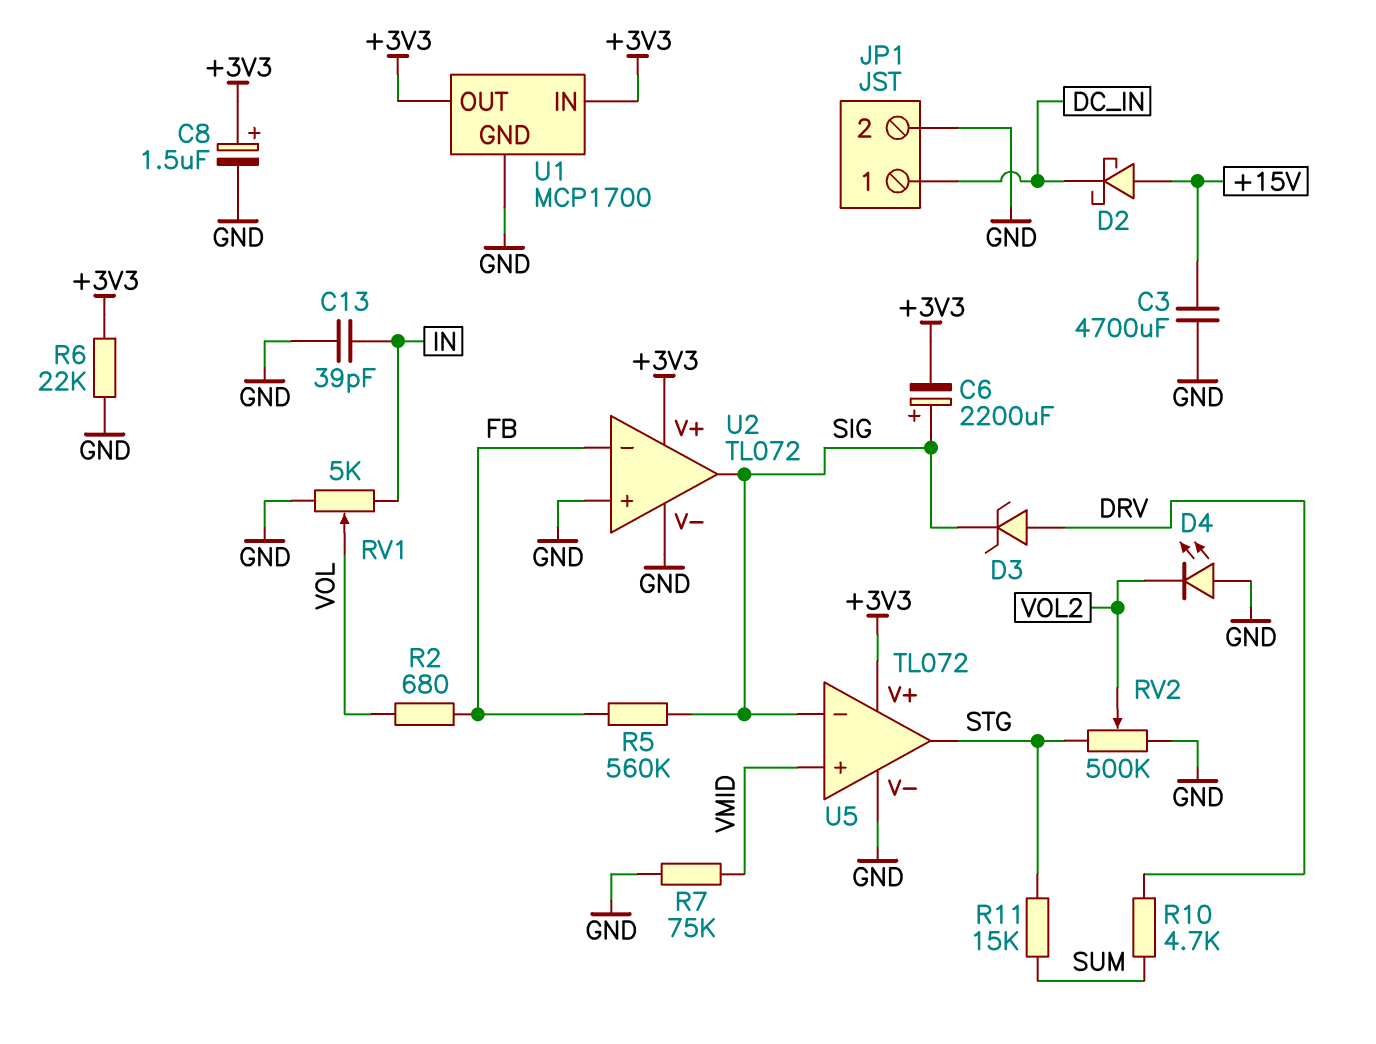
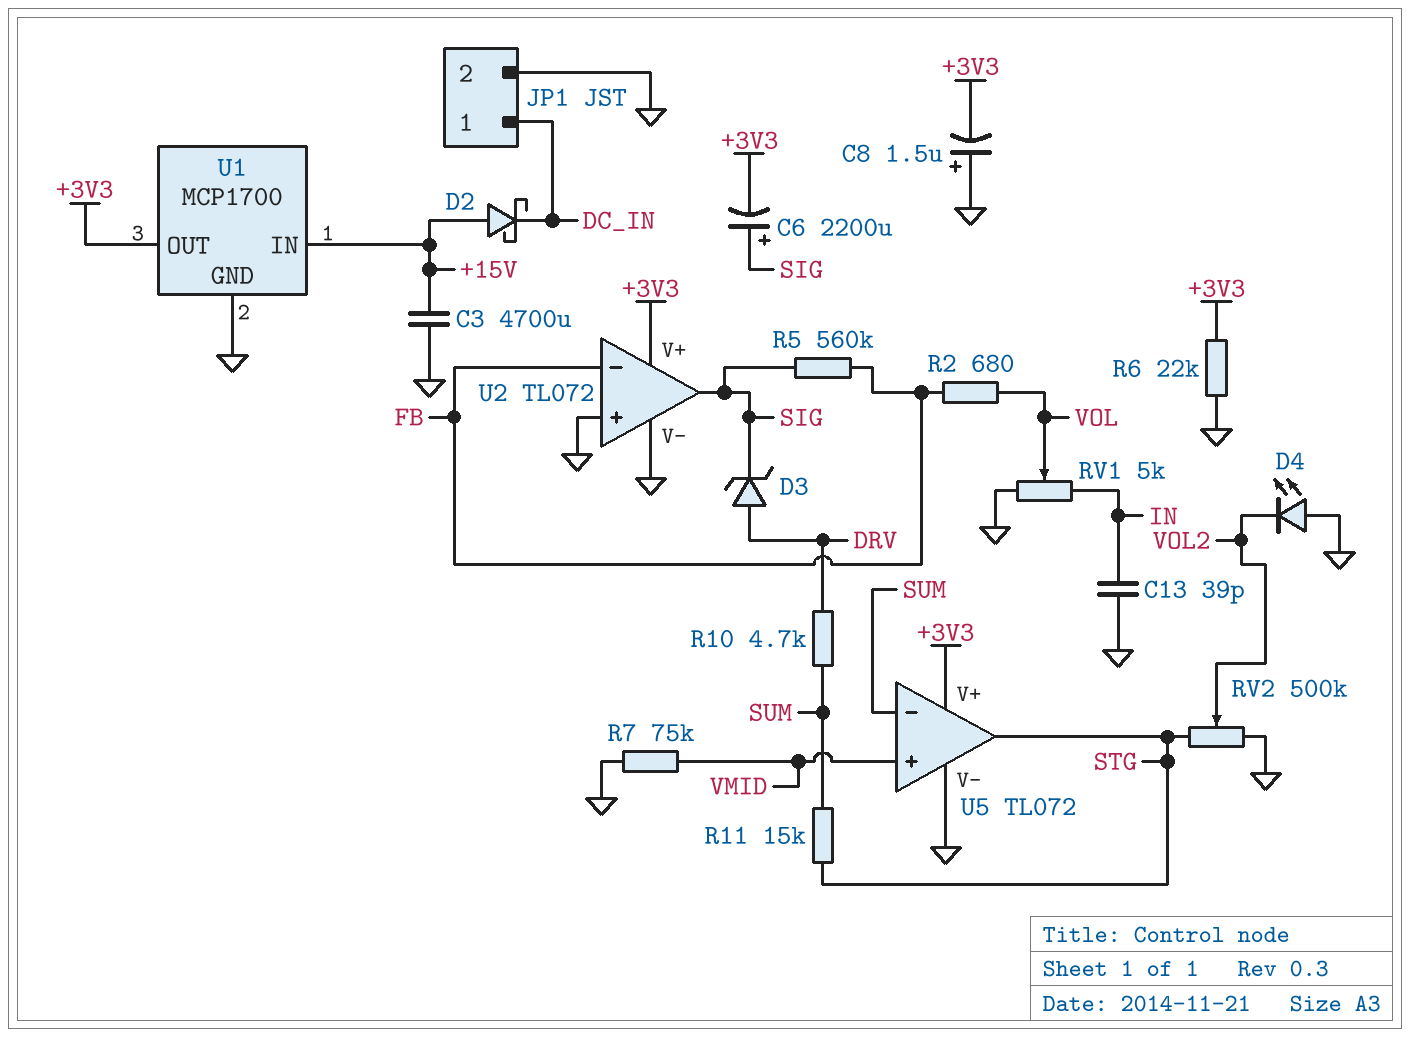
C8: 1.5uF (plus +3V3, minus GND) -> 1.5uF (plus GND, minus +3V3)
U1 pin IN: +3V3 -> +15V
U5 pin in-: SIG -> SUM

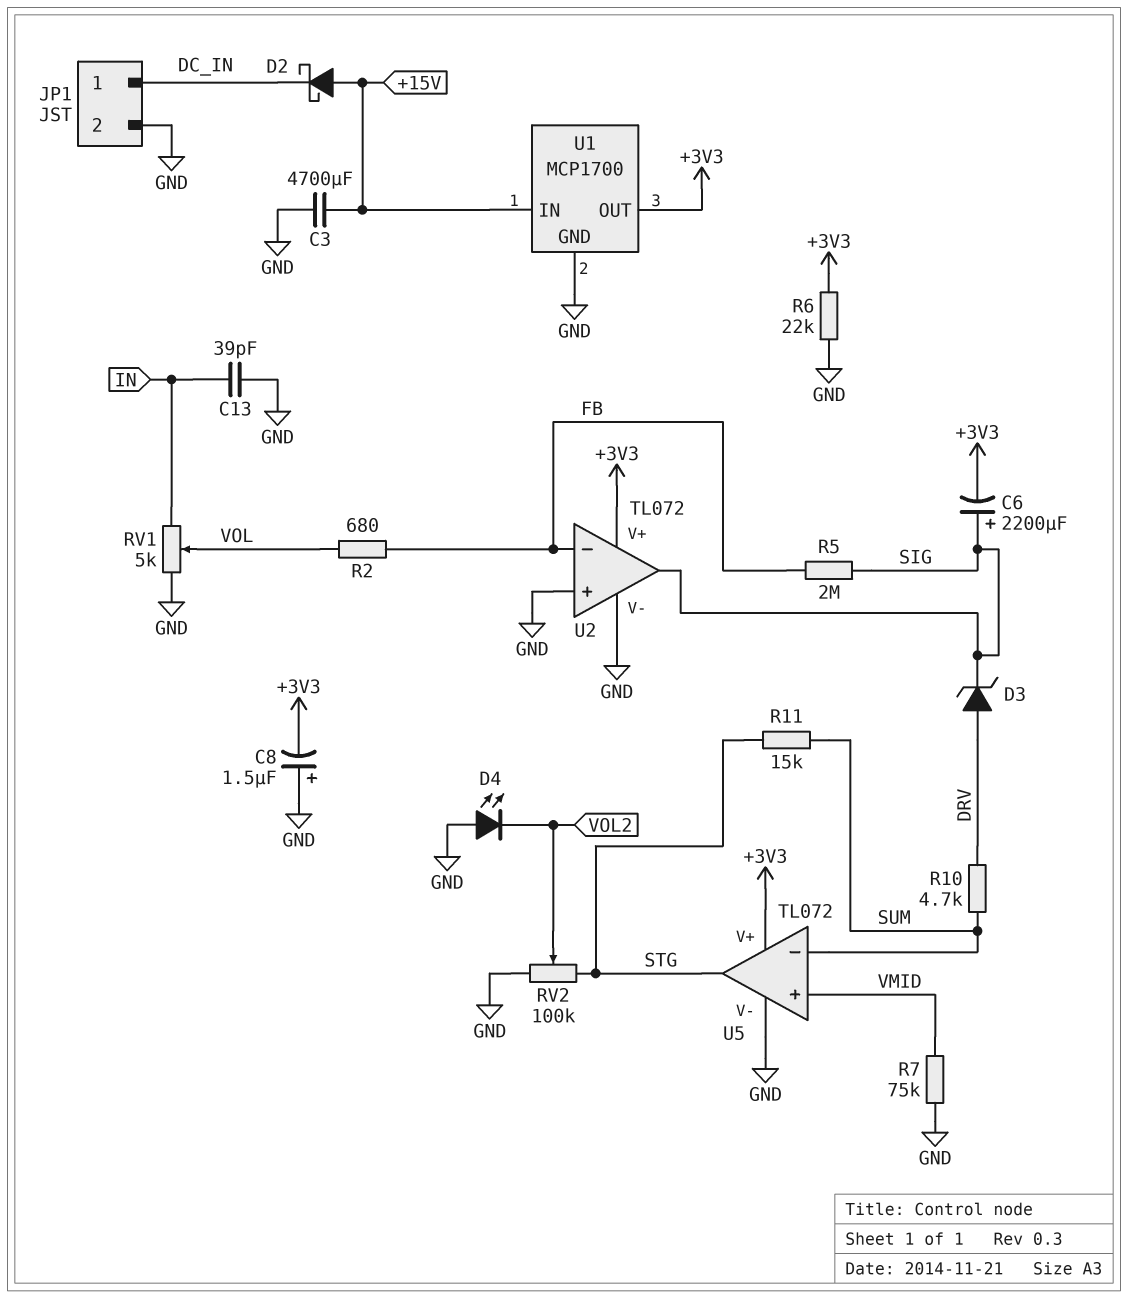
R5: 560k (FB, SIG) -> 2M (FB, SIG)
RV2: 500k (GND, STG, wiper VOL2) -> 100k (GND, STG, wiper VOL2)

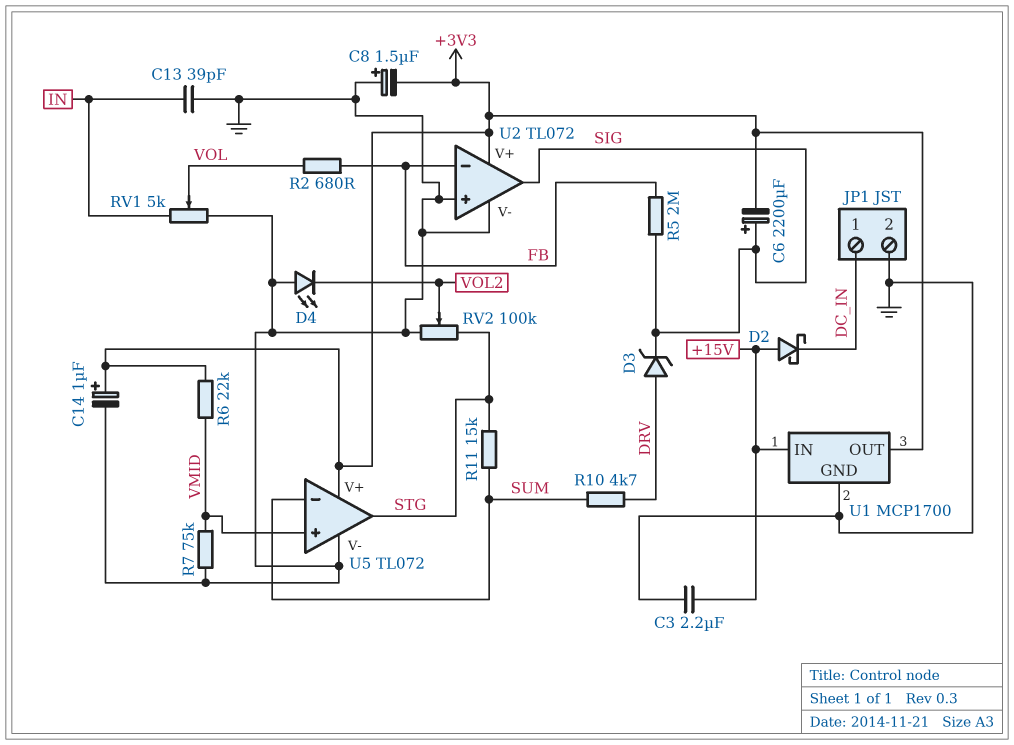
C3: 4700uF (+15V, GND) -> 2.2uF (+15V, GND)
C14: none -> 1uF (plus +3V3, minus GND)
R6: 22k (+3V3, GND) -> 22k (+3V3, VMID)

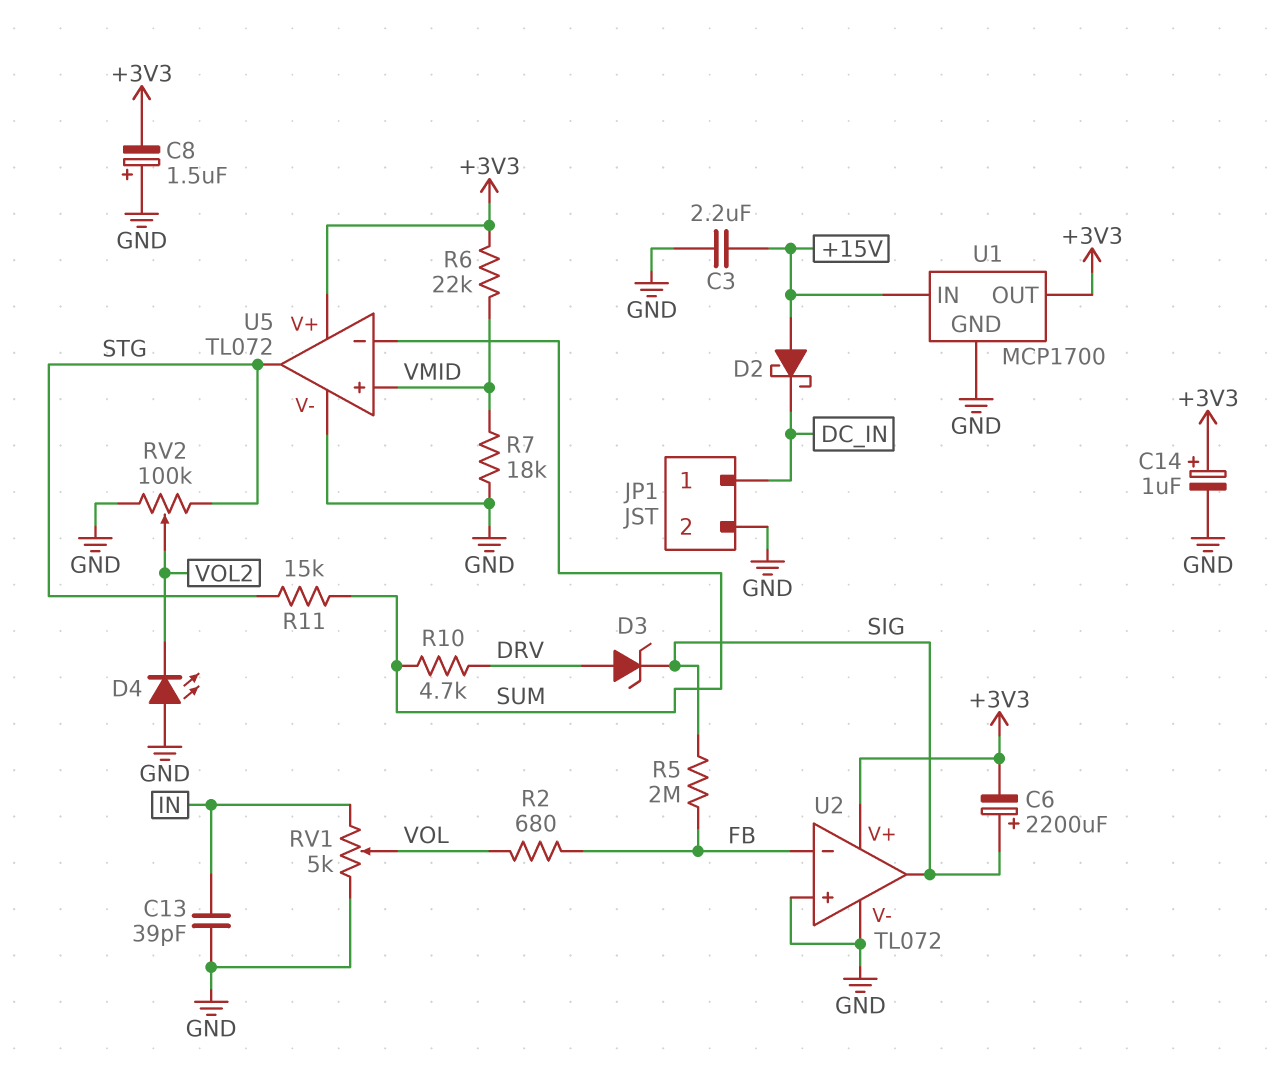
R7: 75k (GND, VMID) -> 18k (GND, VMID)

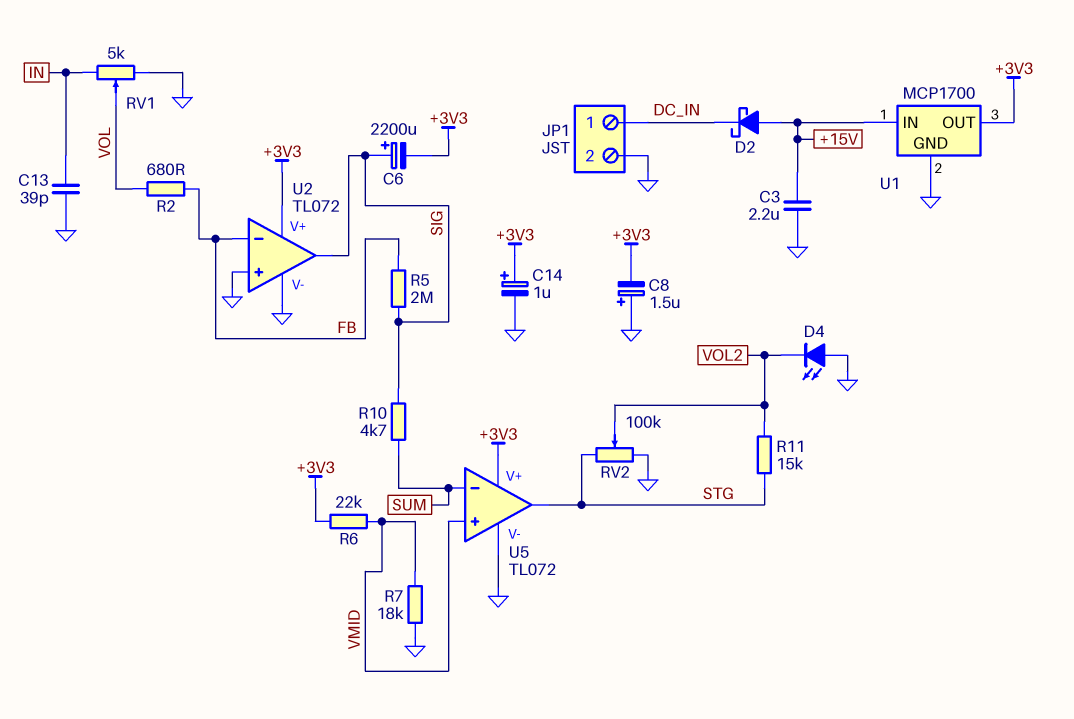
D3: zener (A DRV, K SIG) -> none
R10: 4.7k (DRV, SUM) -> 4.7k (SIG, SUM)
R11: 15k (STG, SUM) -> 15k (STG, VOL2)

